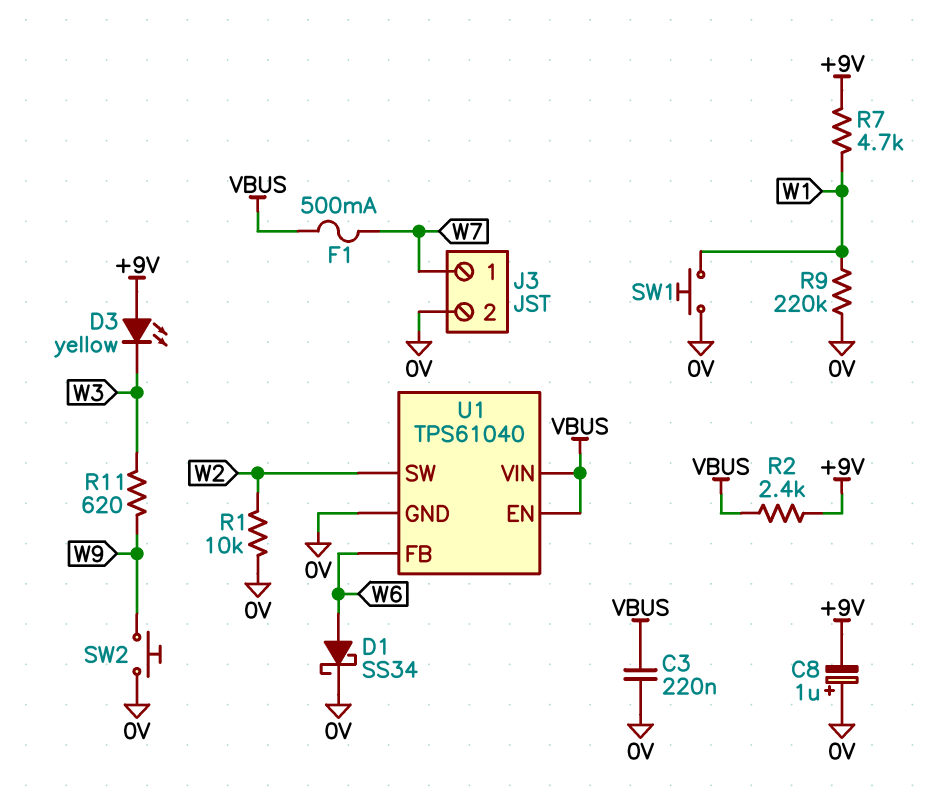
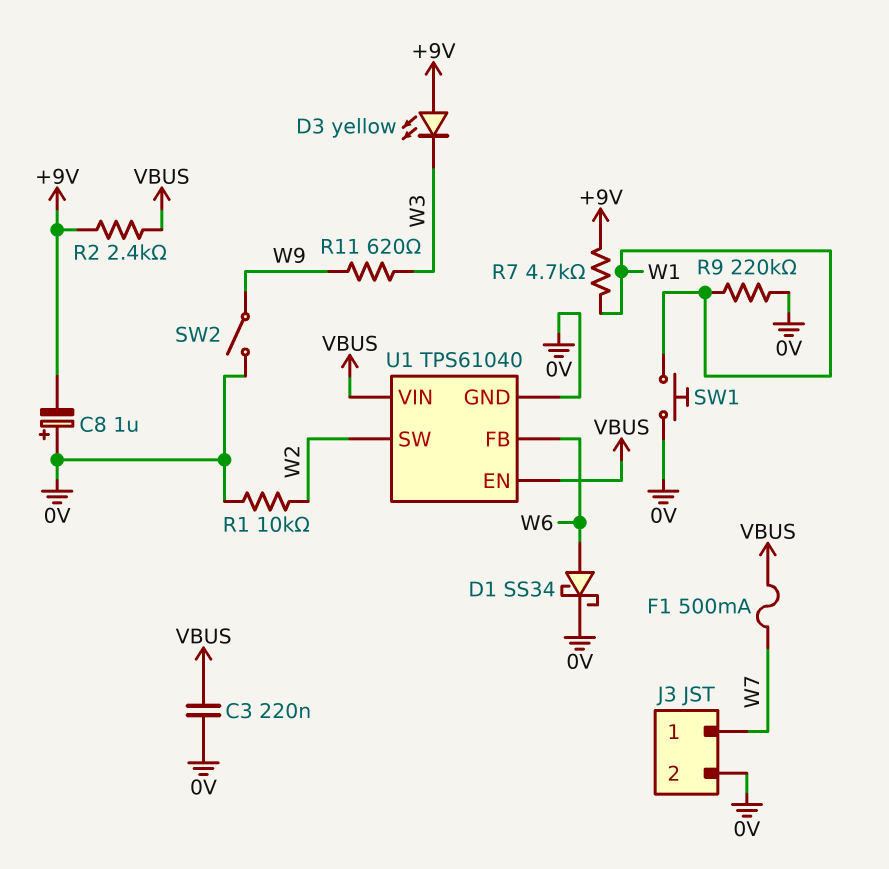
SW2: button (0V, W9) -> switch (0V, W9)

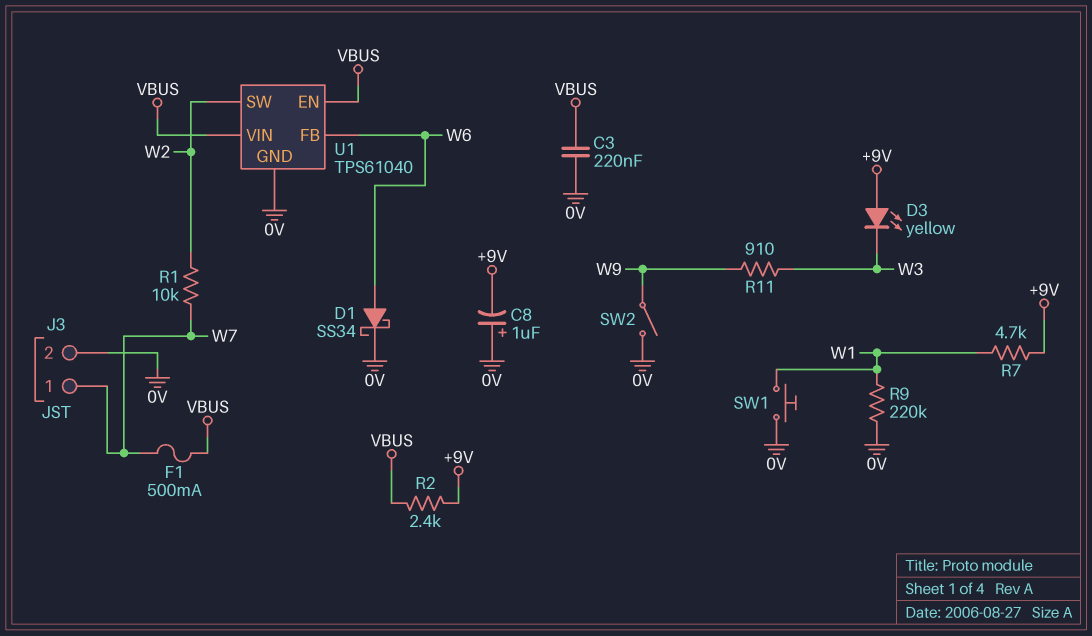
R1: 10k (0V, W2) -> 10k (W2, W7)
R11: 620 (W3, W9) -> 910 (W3, W9)

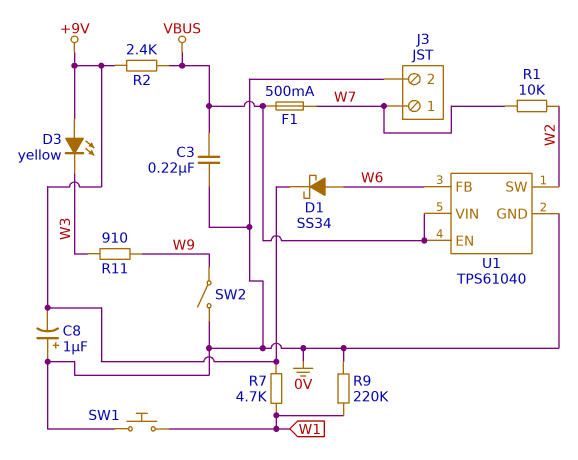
D1: schottky SS34 (A W6, K 0V) -> schottky SS34 (A W6, K +9V)

